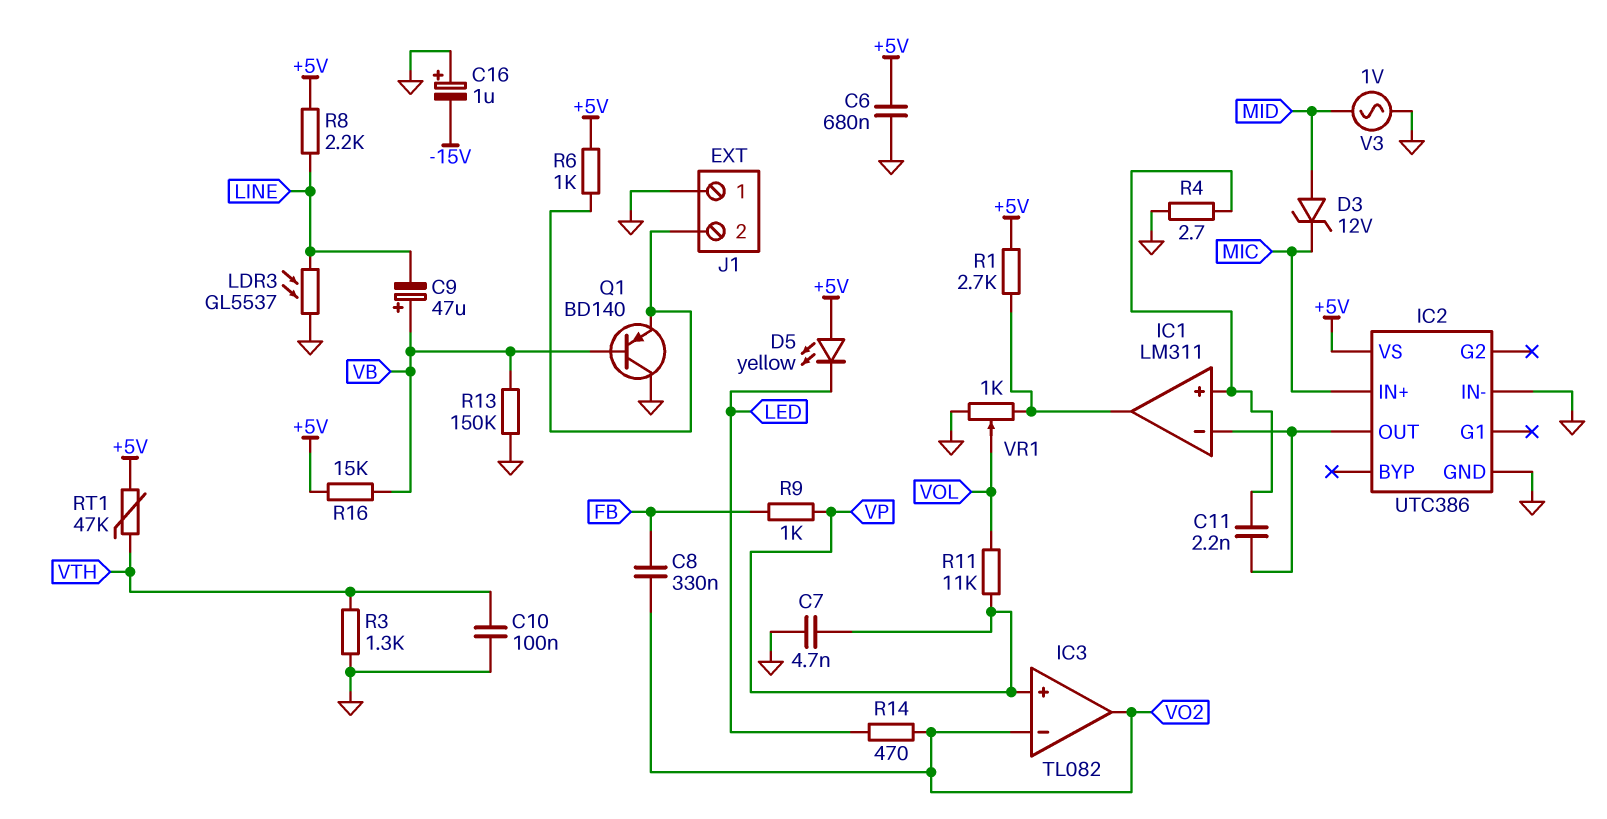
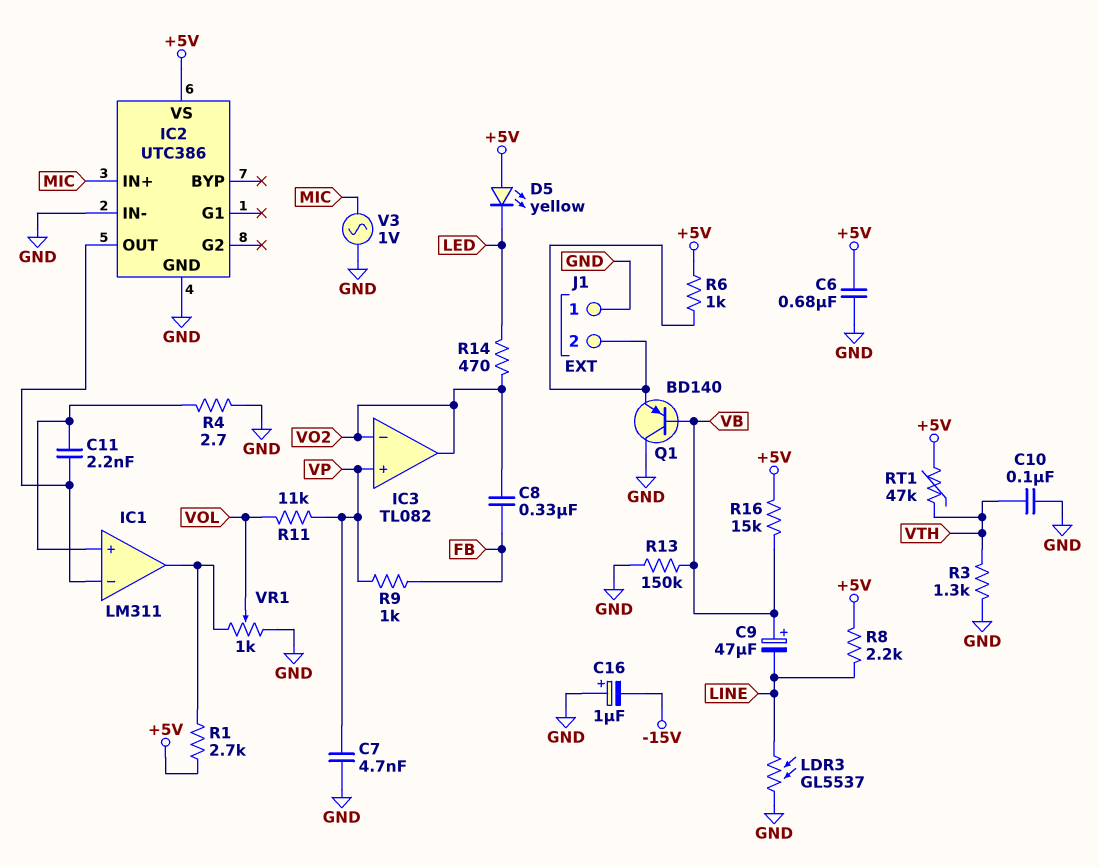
D3: zener 12V (A MID, K MIC) -> none
V3: AC 1V (GND, MID) -> AC 1V (GND, MIC)

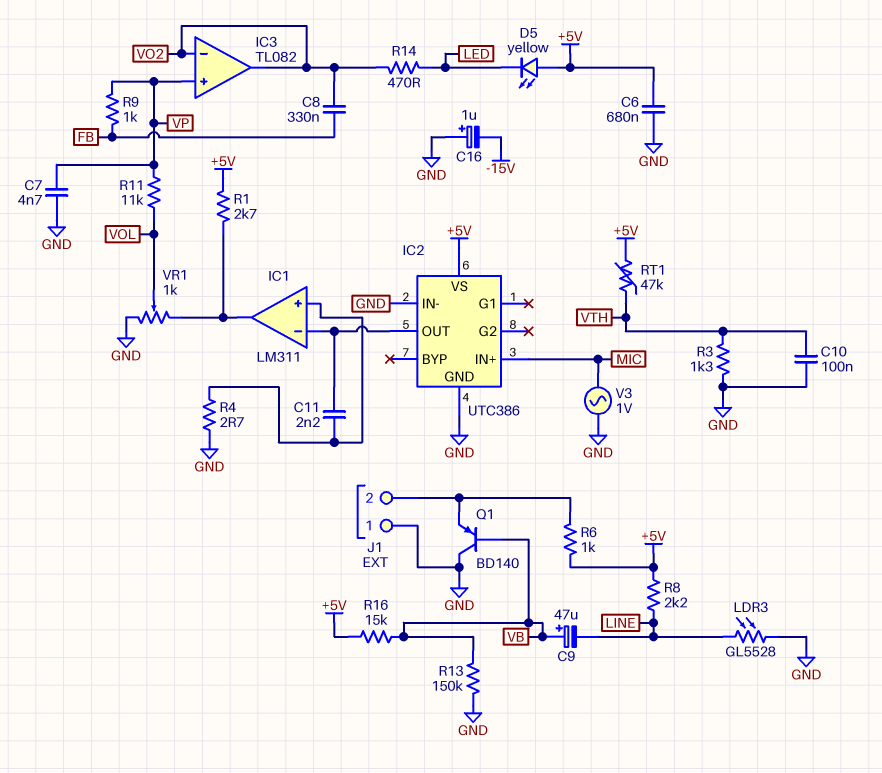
LDR3: GL5537 (GND, LINE) -> GL5528 (GND, LINE)

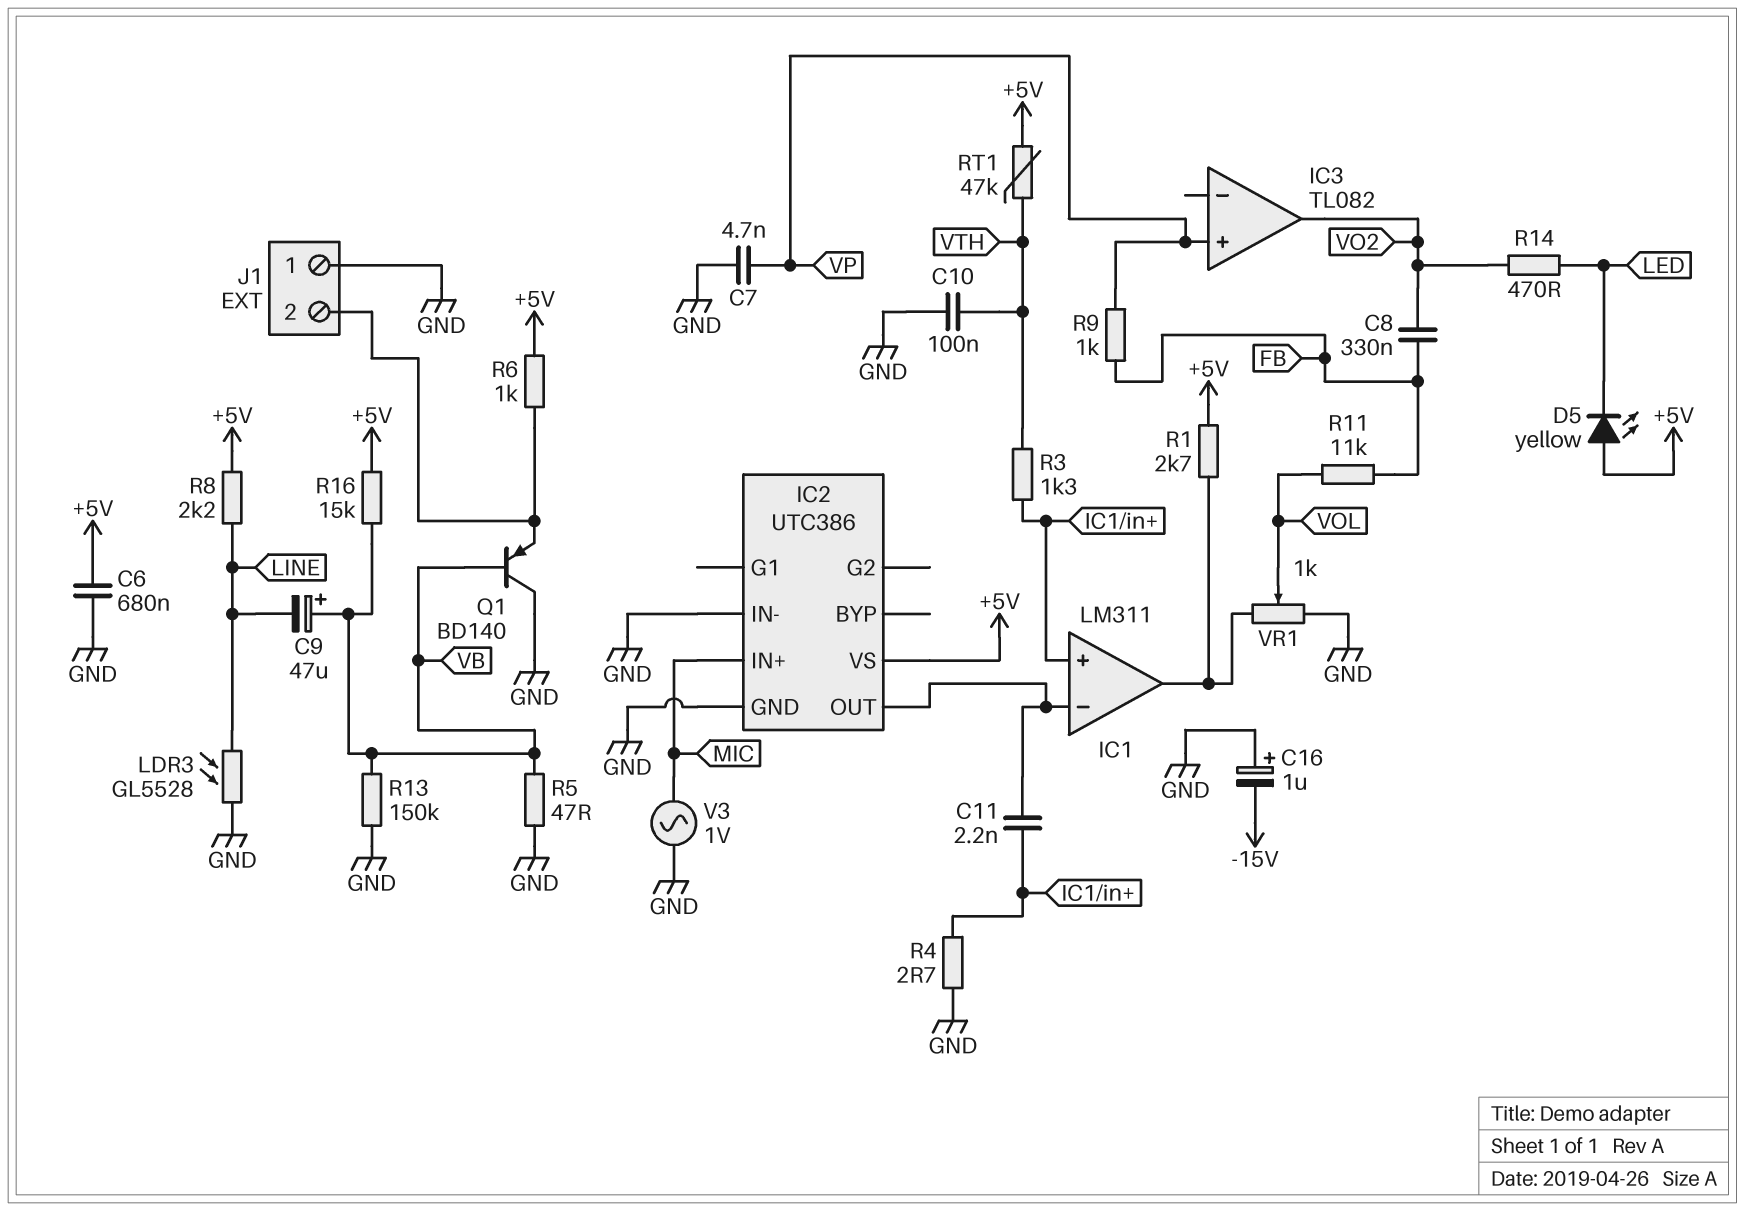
IC3 pin in-: VO2 -> none
R3: 1.3k (GND, VTH) -> 1.3k (IC1/in+, VTH)
R5: none -> 47 (GND, VB)
R11: 11k (VOL, VP) -> 11k (FB, VOL)

